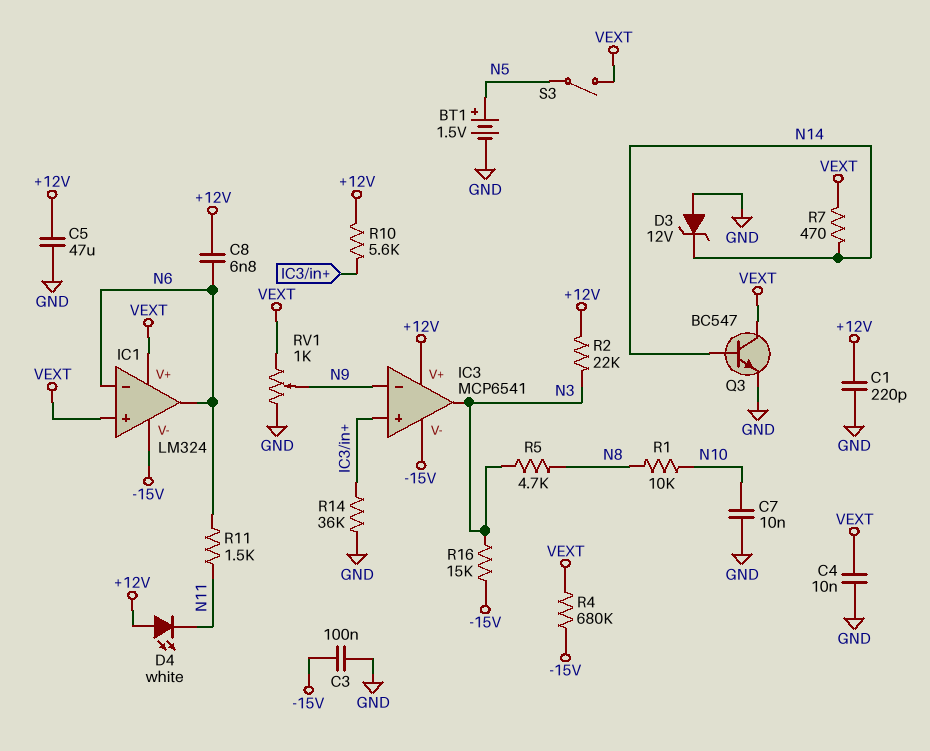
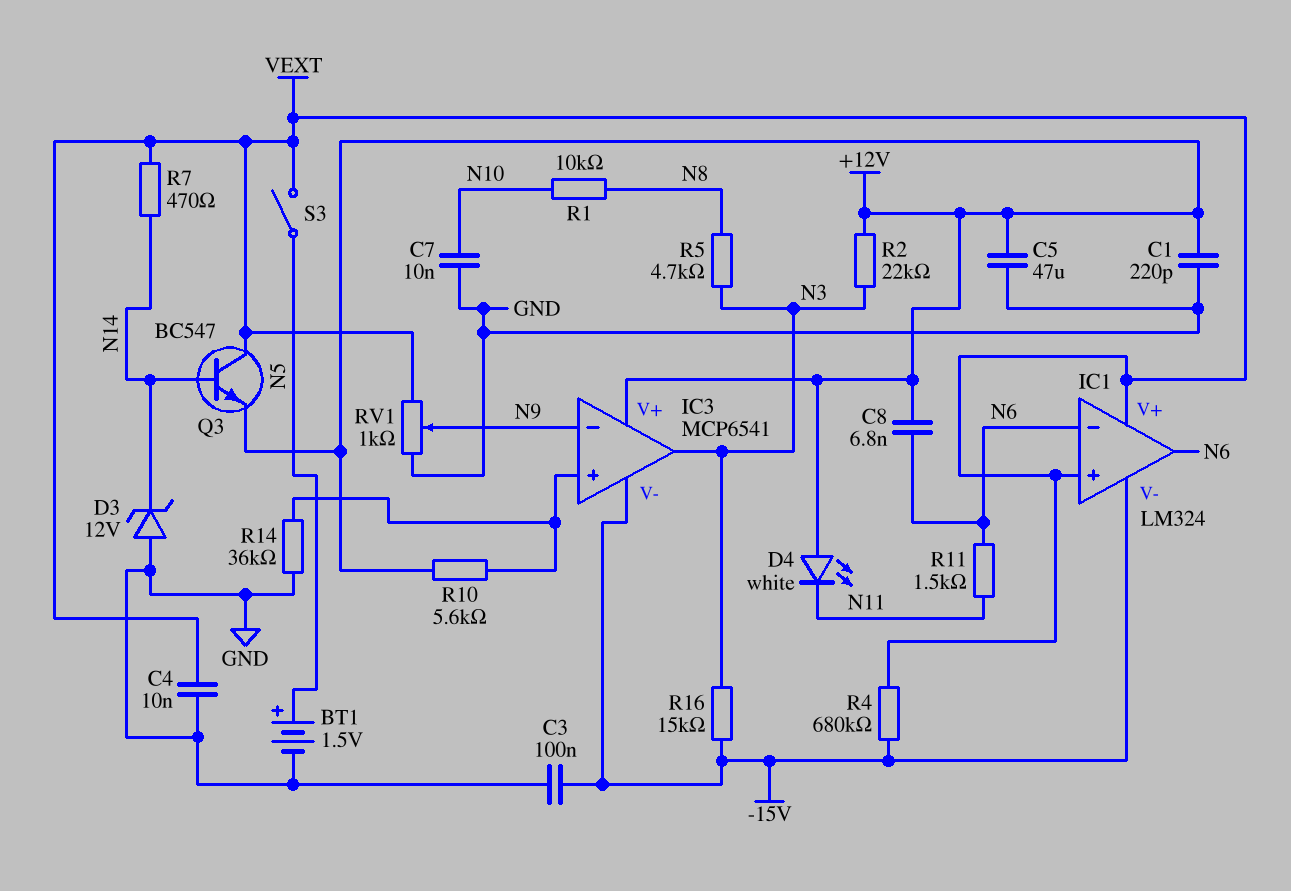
Q3: NPN BC547 (B N14, C VEXT, E GND) -> NPN BC547 (B N14, C VEXT, E +12V)

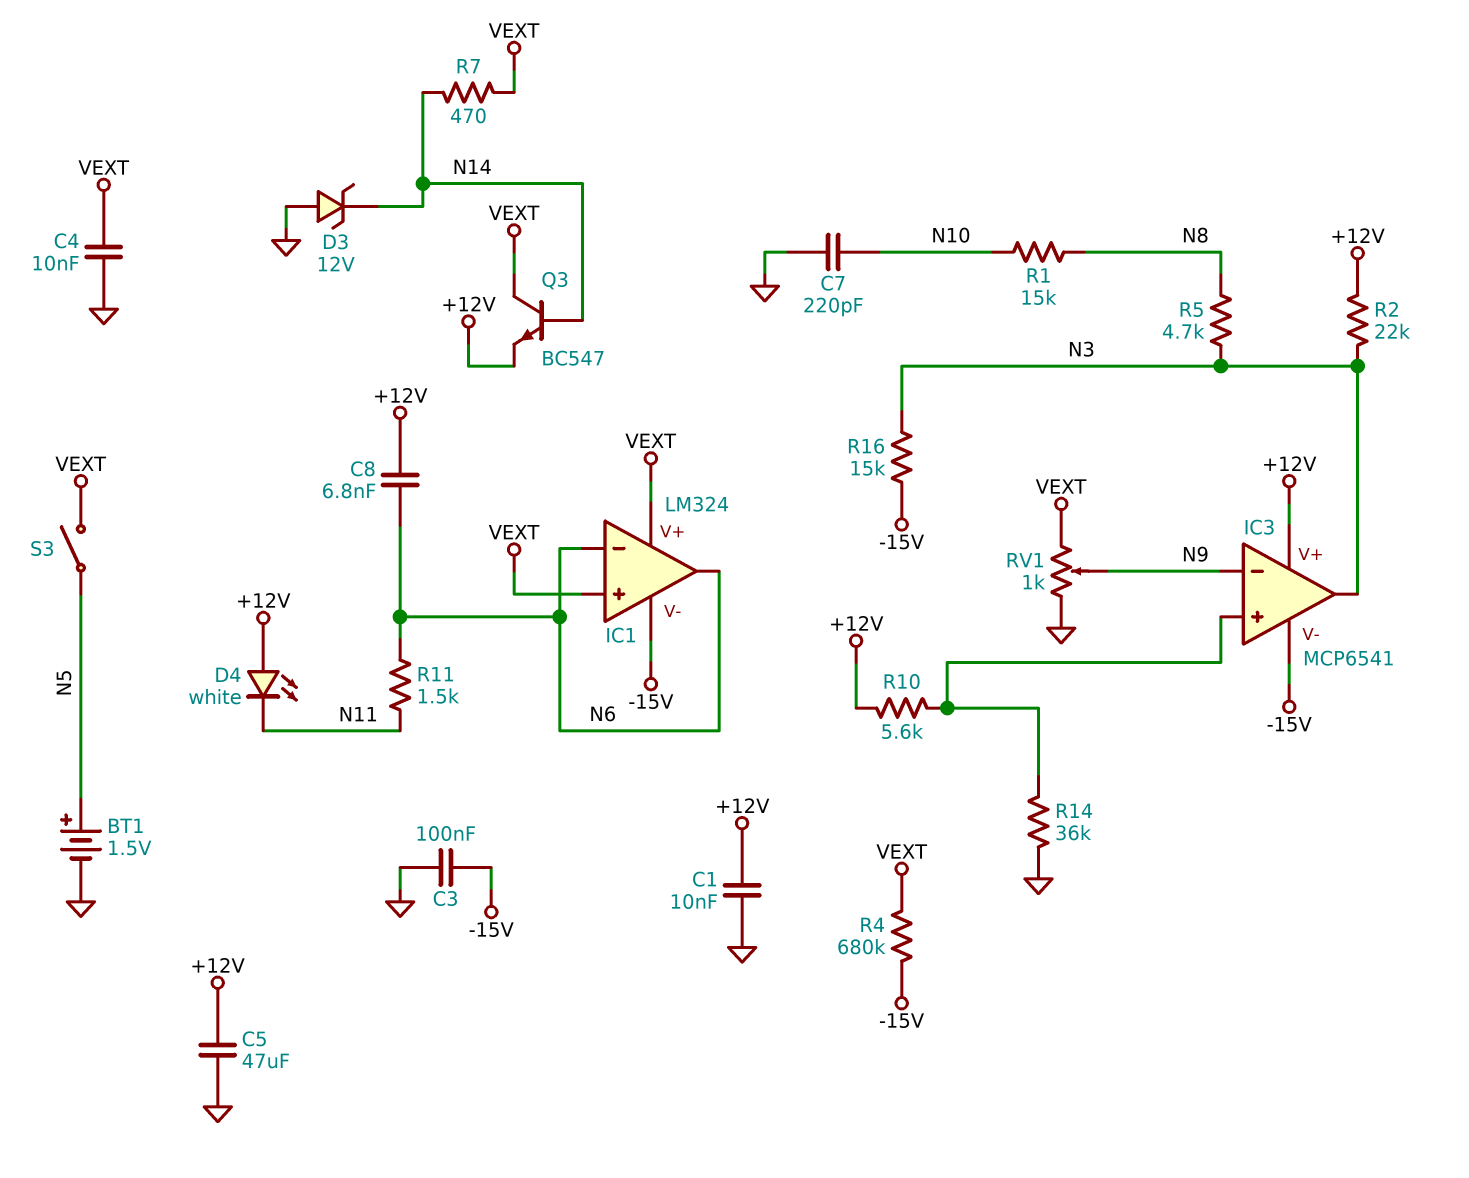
C1: 220pF (+12V, GND) -> 10nF (+12V, GND)
C7: 10nF (GND, N10) -> 220pF (GND, N10)
R1: 10k (N8, N10) -> 15k (N8, N10)

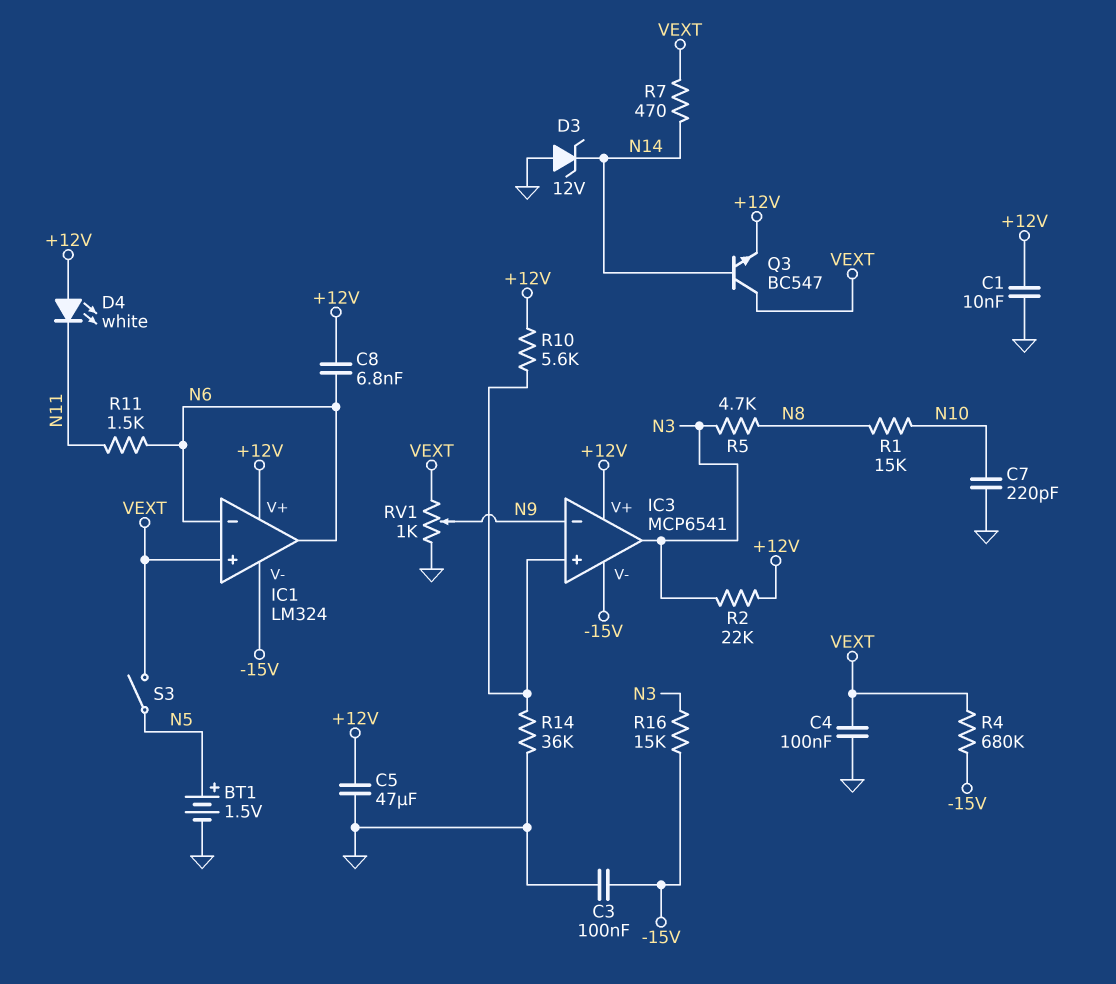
C4: 10nF (GND, VEXT) -> 100nF (GND, VEXT)
IC1 pin V+: VEXT -> +12V

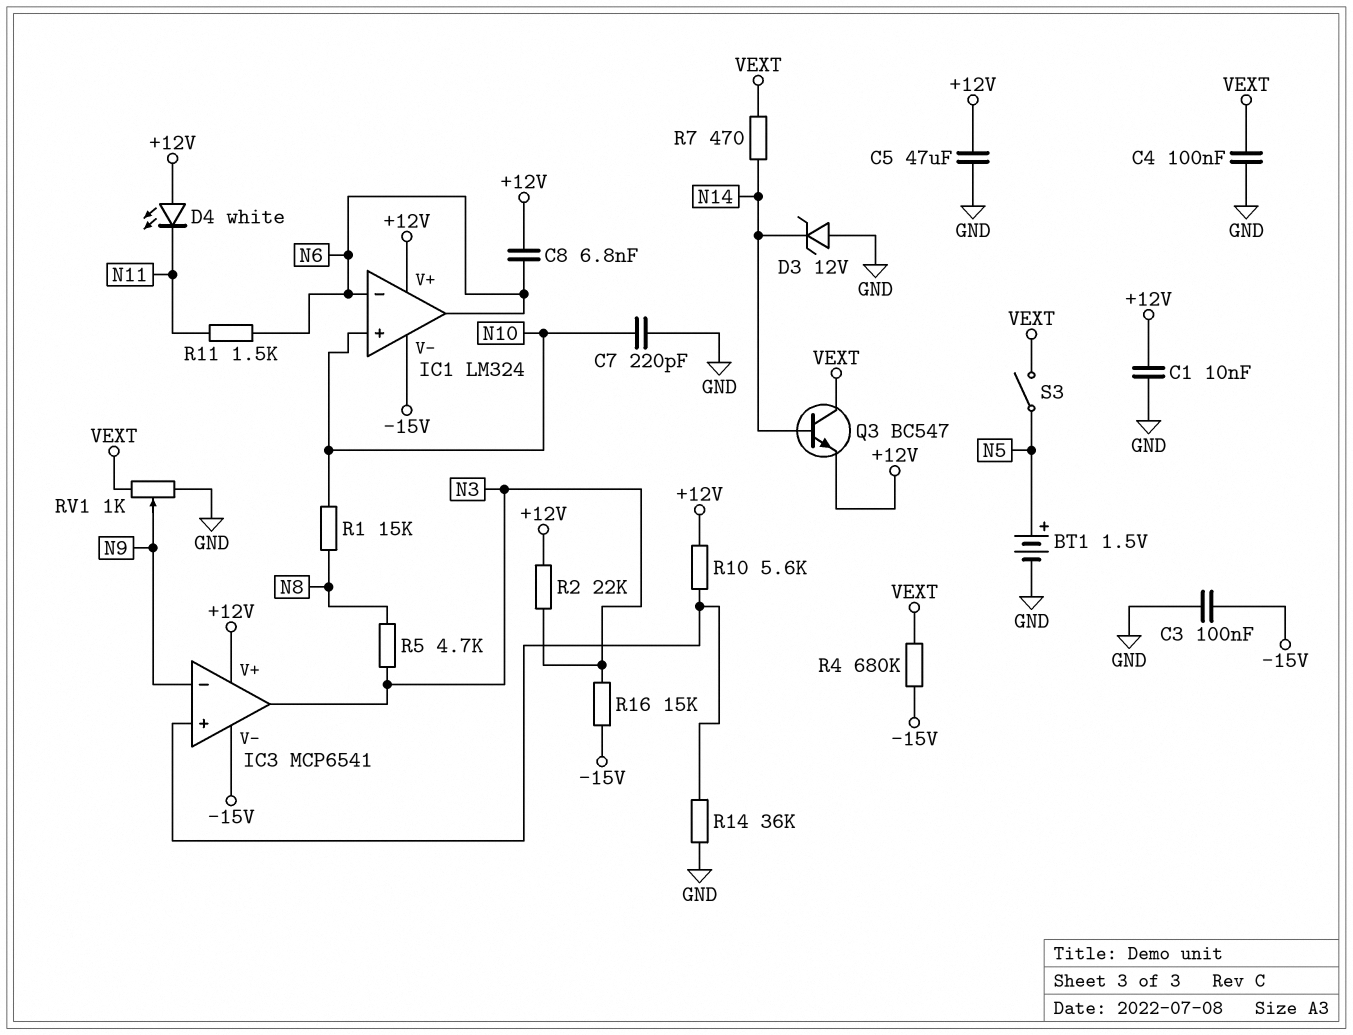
IC1 pin in+: VEXT -> N10

